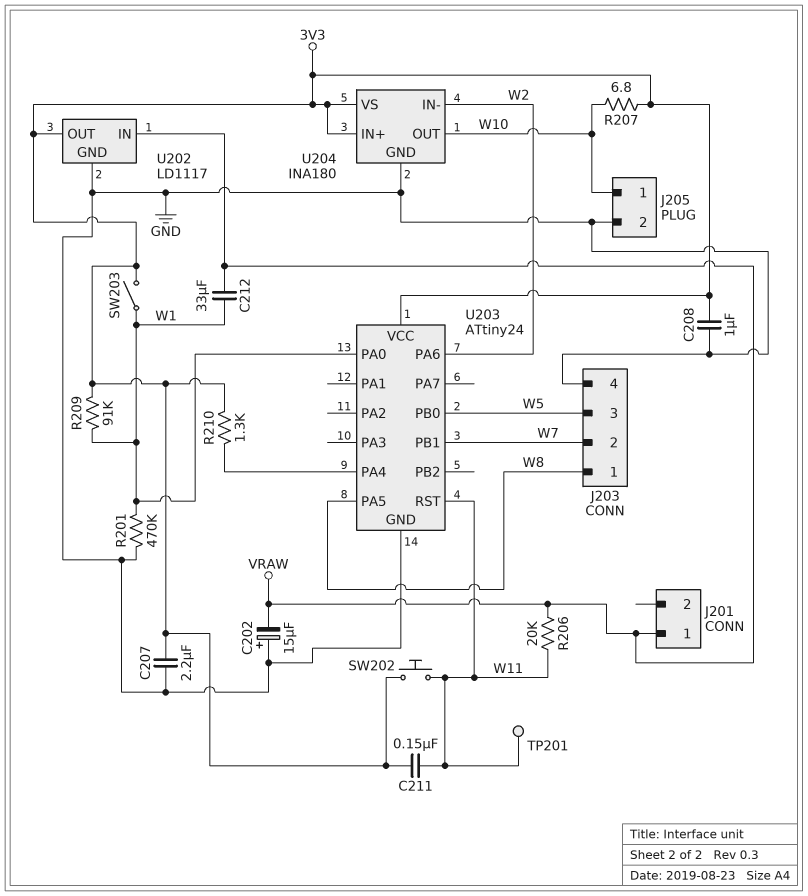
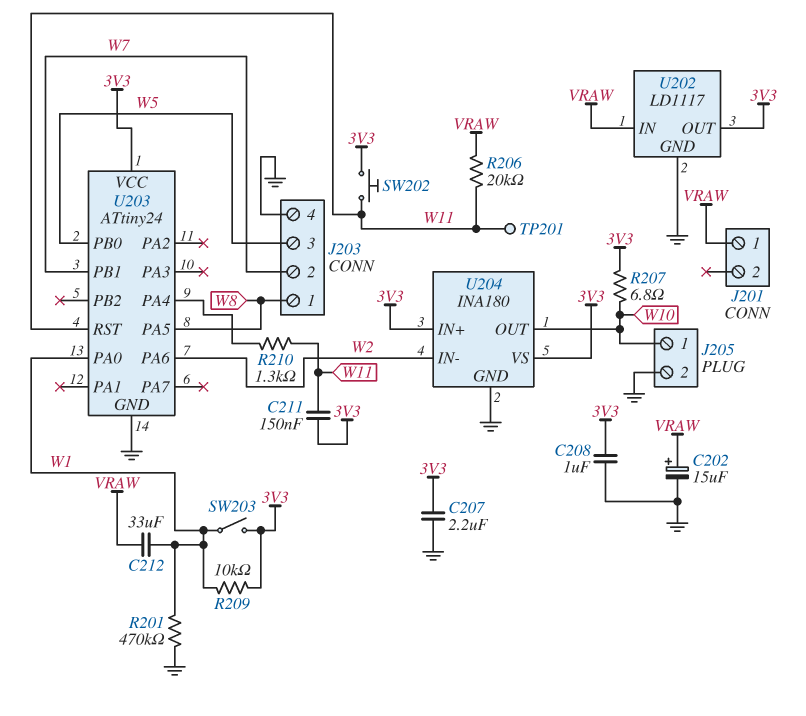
C202: 15uF (plus GND, minus VRAW) -> 15uF (plus VRAW, minus GND)
R209: 91k (3V3, W1) -> 10k (3V3, W1)
R210: 1.3k (3V3, U203/PA4) -> 1.3k (U203/PA4, W11)

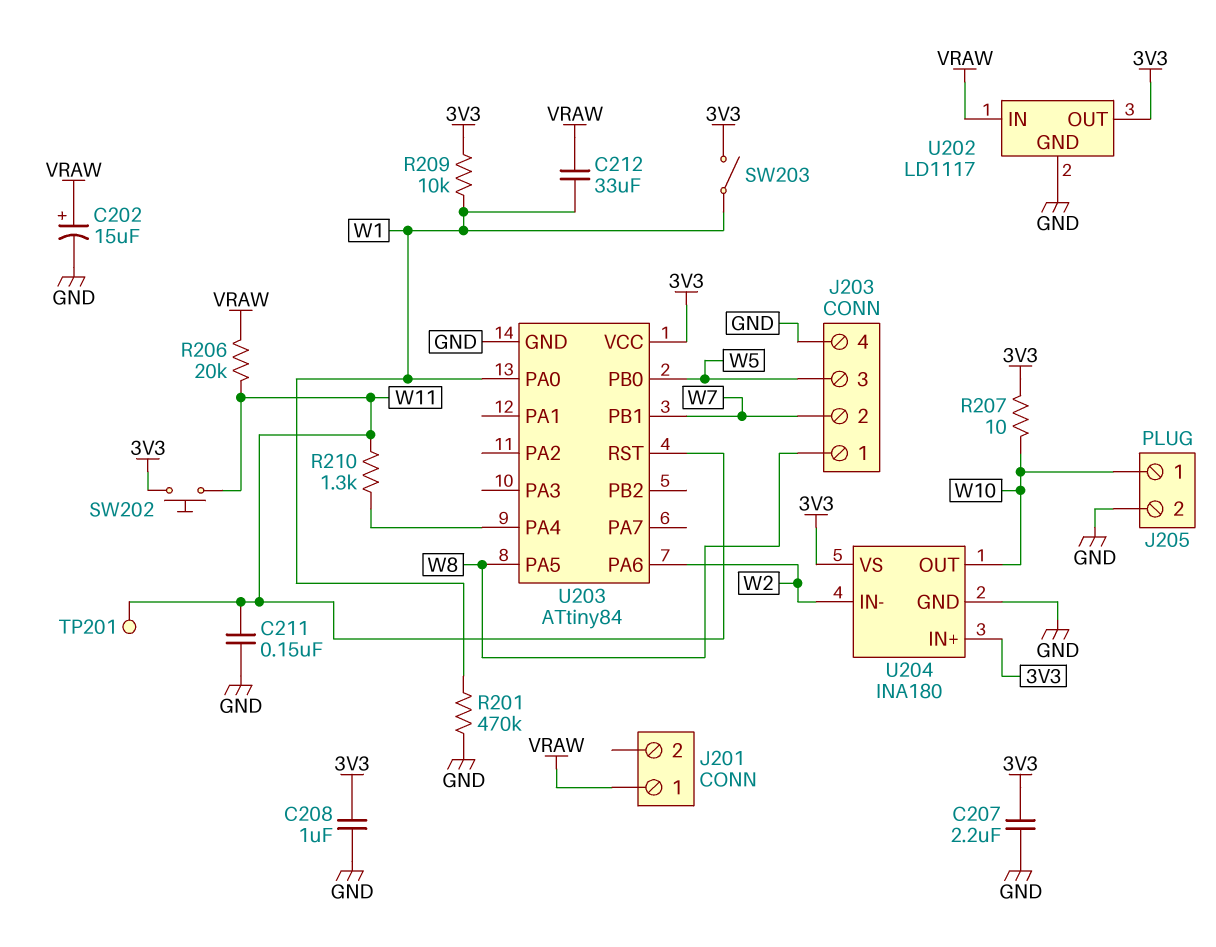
C211: 150nF (3V3, W11) -> 150nF (GND, W11)
R207: 6.8 (3V3, W10) -> 10 (3V3, W10)
U203: ATtiny24 -> ATtiny84

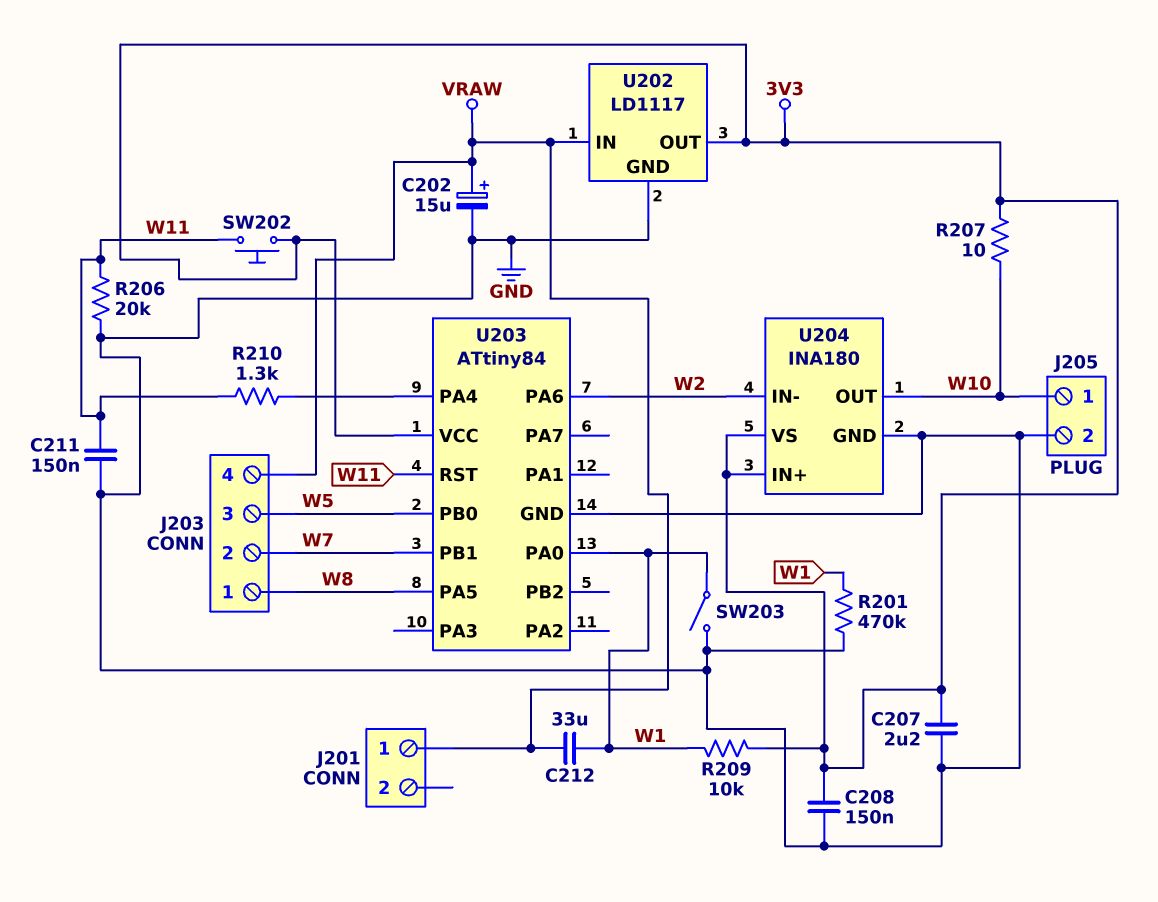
C208: 1uF (3V3, GND) -> 150nF (3V3, GND)
J203 pin 4: GND -> VRAW
R206: 20k (VRAW, W11) -> 20k (GND, W11)
SW203: switch (3V3, W1) -> switch (GND, W1)
TP201: test point (W11) -> none

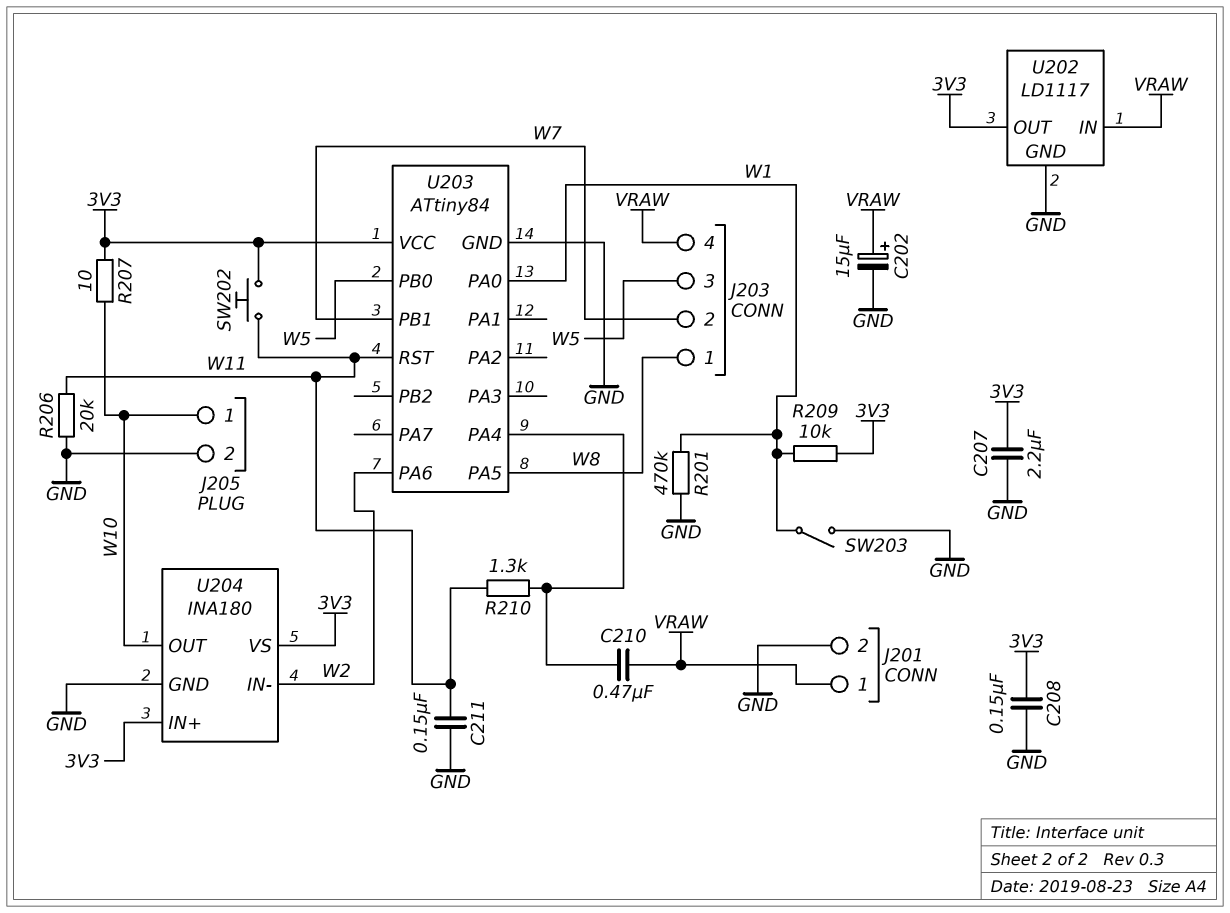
C210: none -> 470nF (U203/PA4, VRAW)
C212: 33uF (VRAW, W1) -> none
J201 pin 2: none -> GND

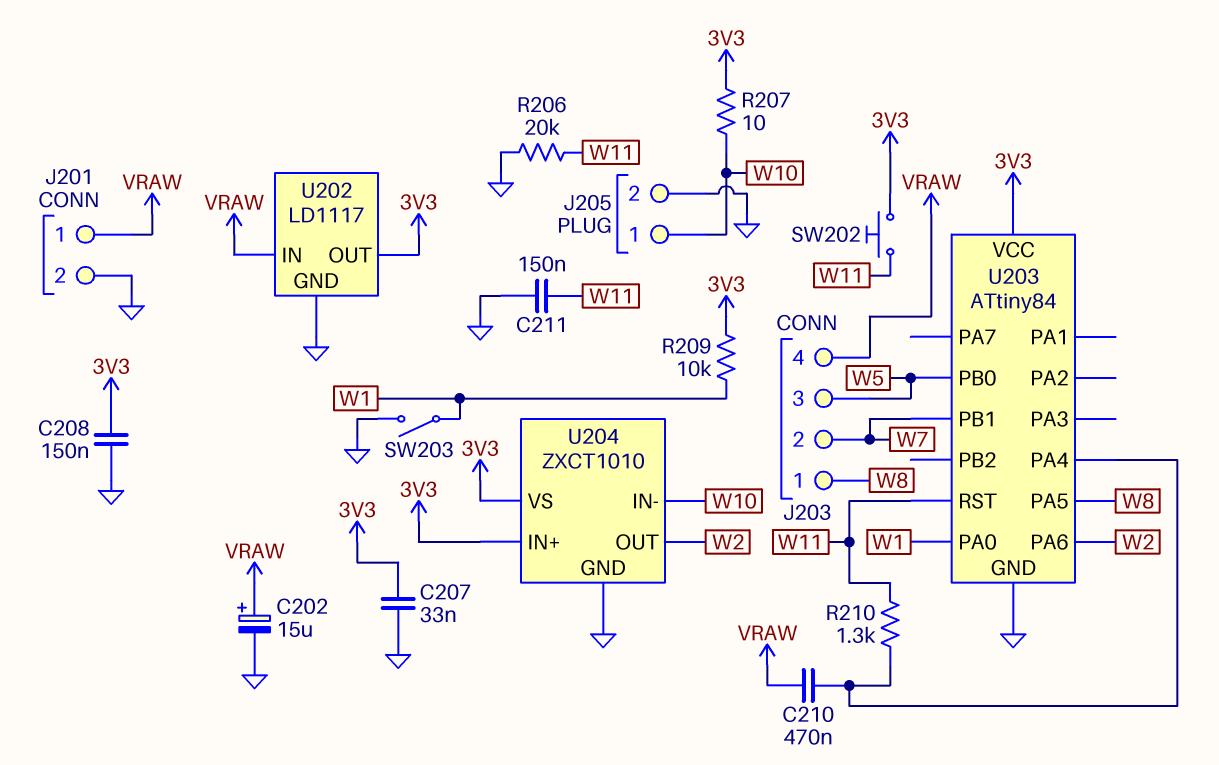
C207: 2.2uF (3V3, GND) -> 33nF (3V3, GND)
R201: 470k (GND, W1) -> none
U204: INA180 -> ZXCT1010
U204 pin IN-: W2 -> W10
U204 pin OUT: W10 -> W2

